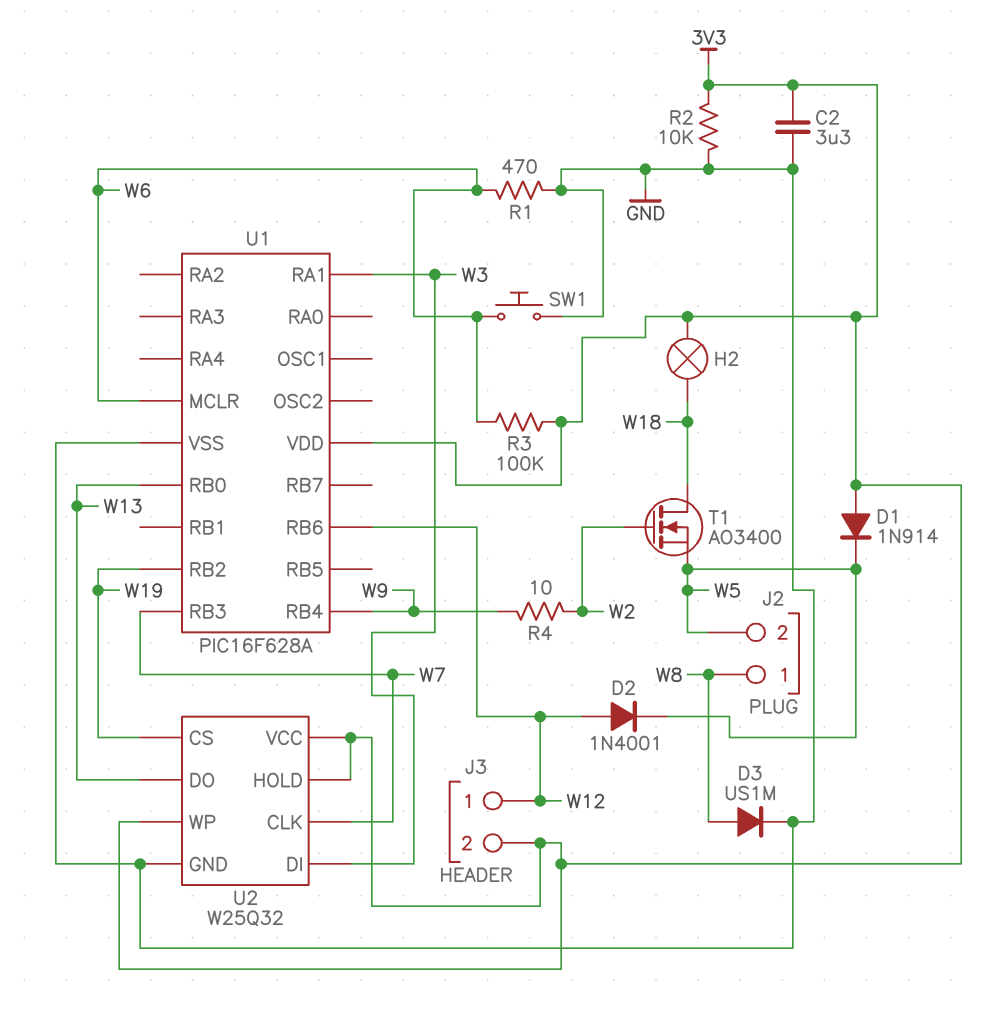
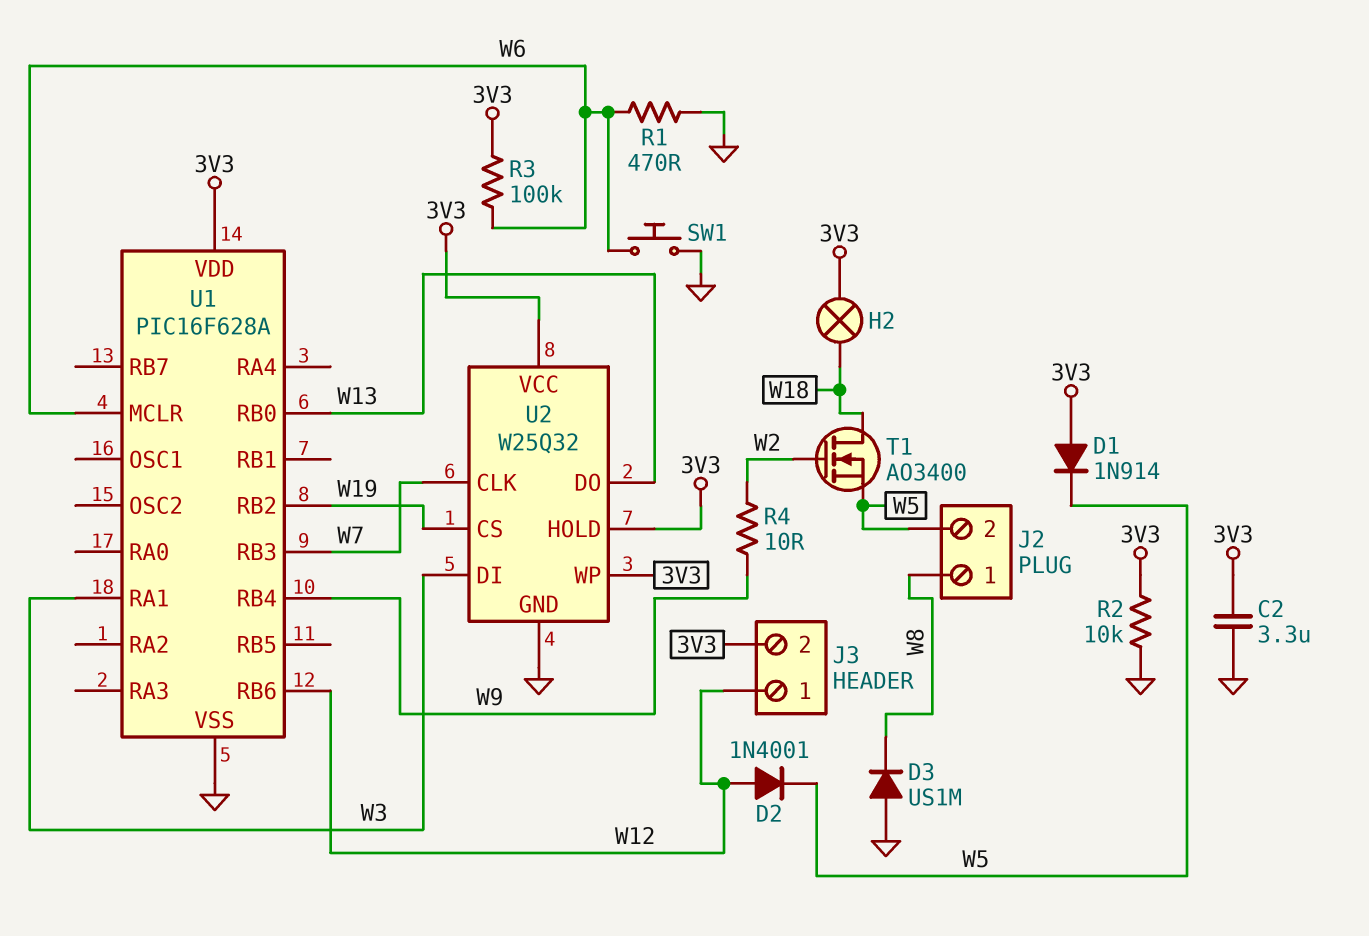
D3: diode US1M (A W8, K GND) -> diode US1M (A GND, K W8)

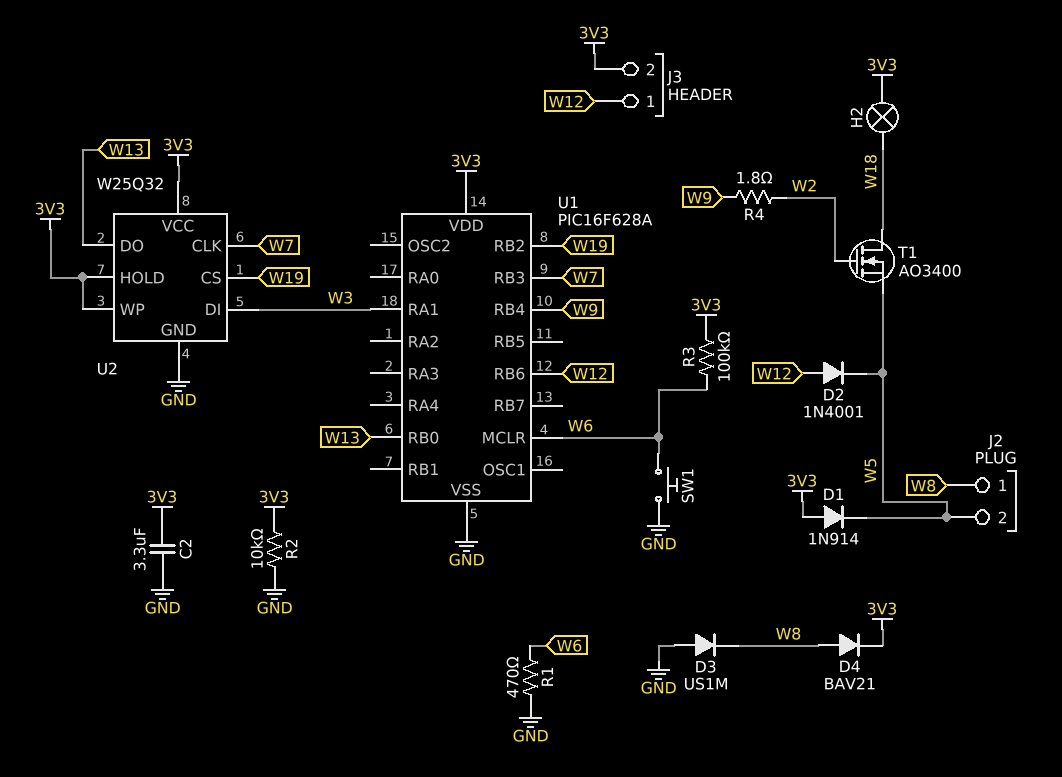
D4: none -> diode BAV21 (A W8, K 3V3)
R4: 10 (W2, W9) -> 1.8 (W2, W9)

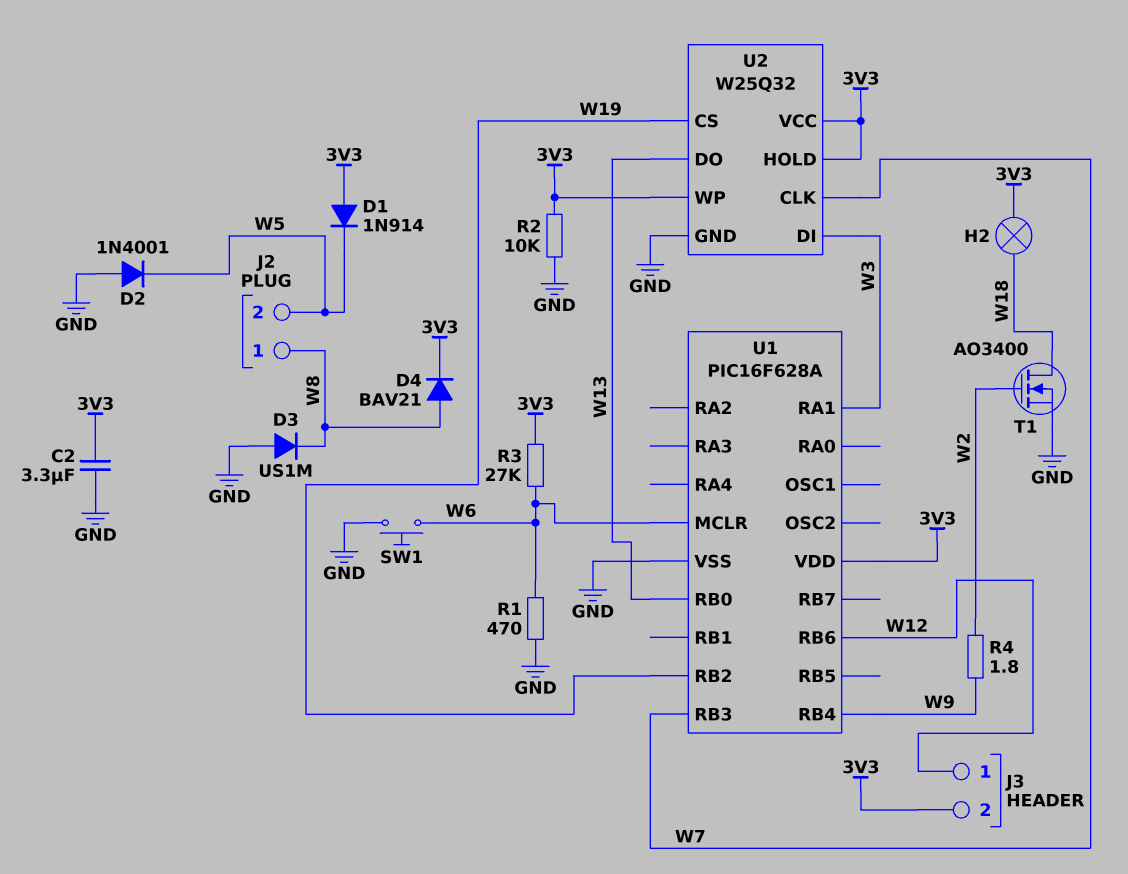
D2: diode 1N4001 (A W12, K W5) -> diode 1N4001 (A GND, K W5)
R3: 100k (3V3, W6) -> 27k (3V3, W6)
T1: NMOS AO3400 (G W2, D W18, S W5) -> NMOS AO3400 (G W2, D W18, S GND)

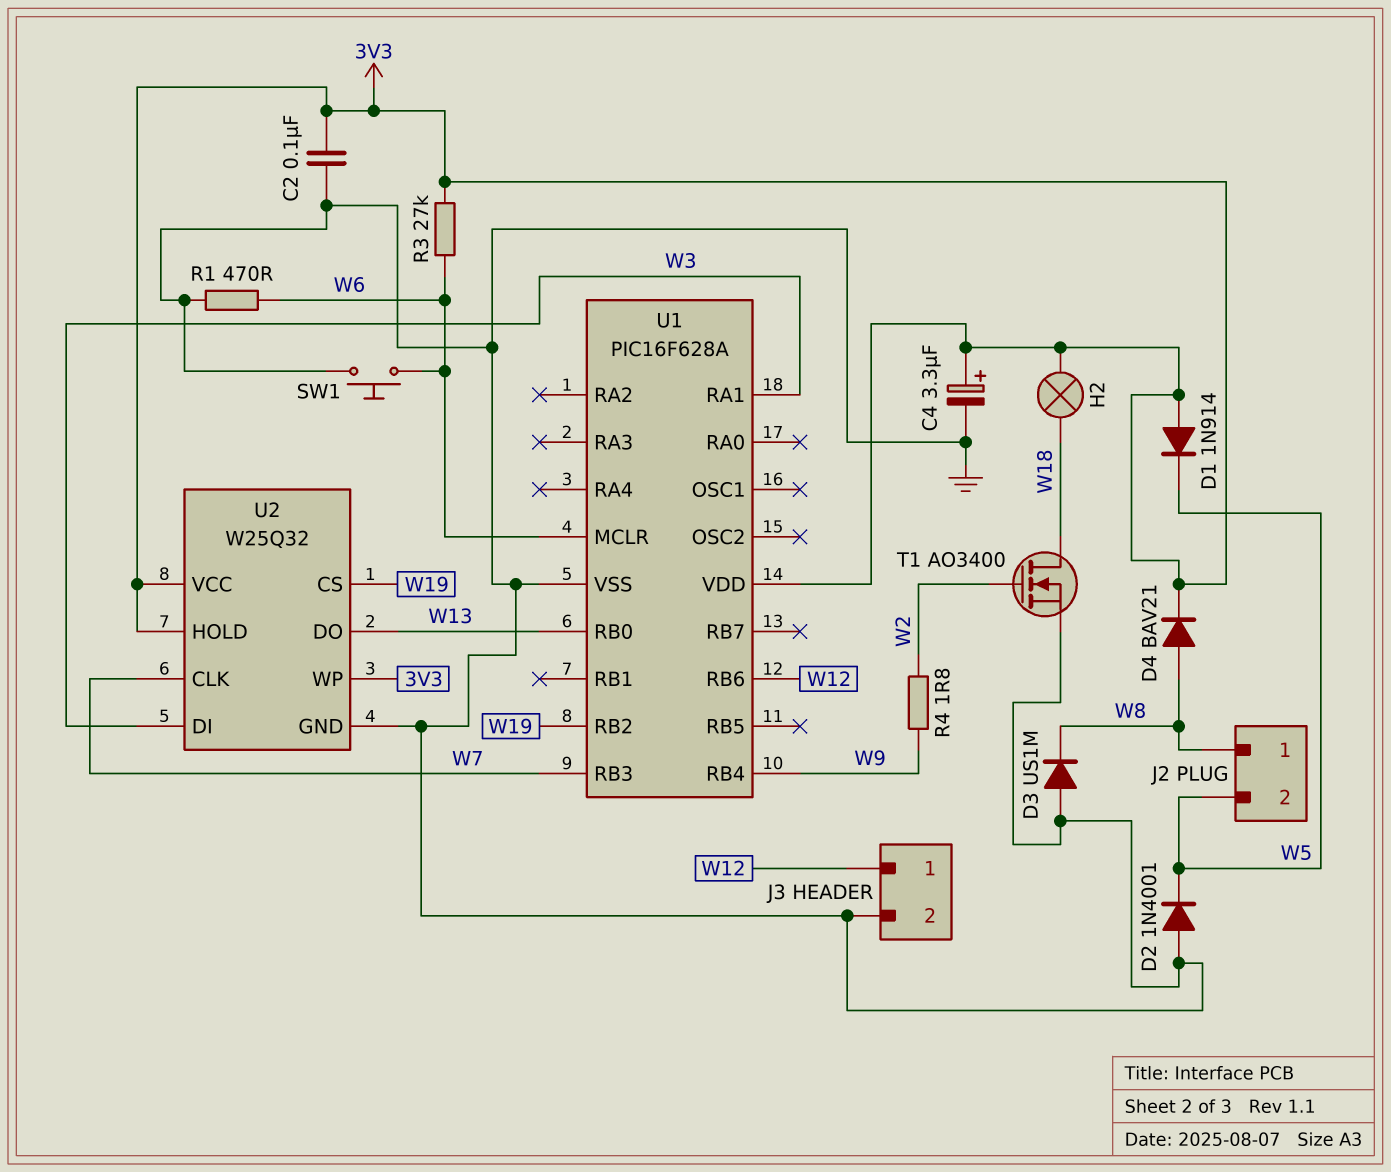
C2: 3.3uF (3V3, GND) -> 100nF (3V3, GND)
C4: none -> 3.3uF (plus 3V3, minus GND)
J3 pin 2: 3V3 -> GND
R2: 10k (3V3, GND) -> none

